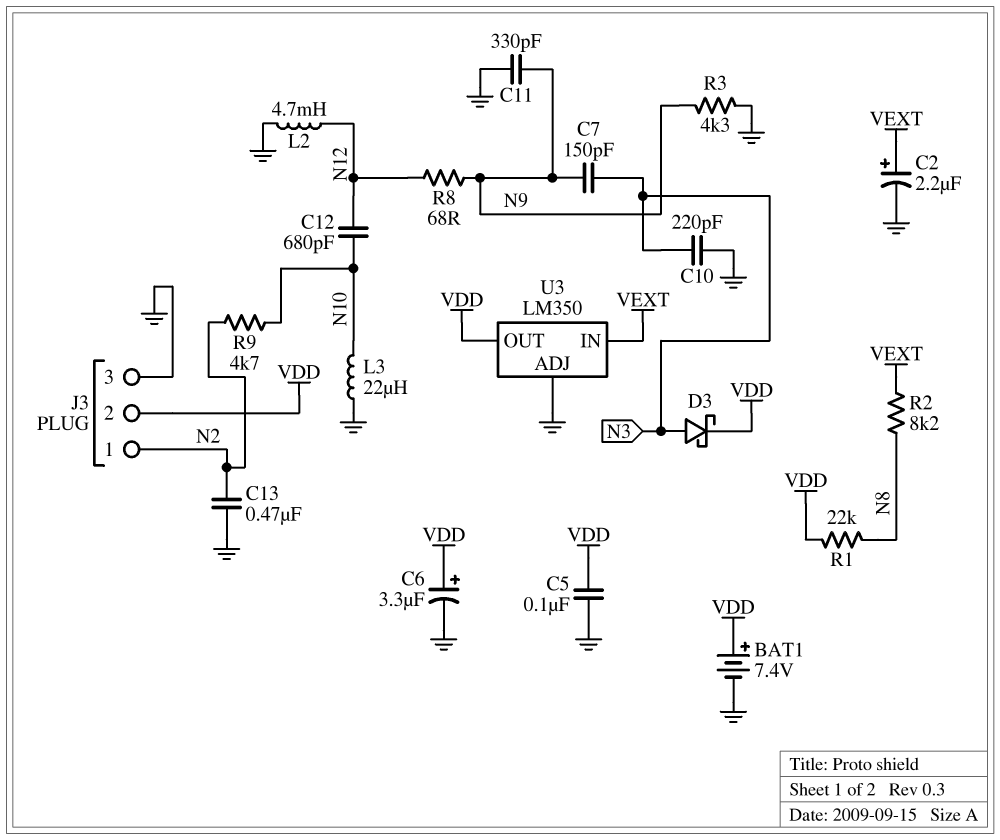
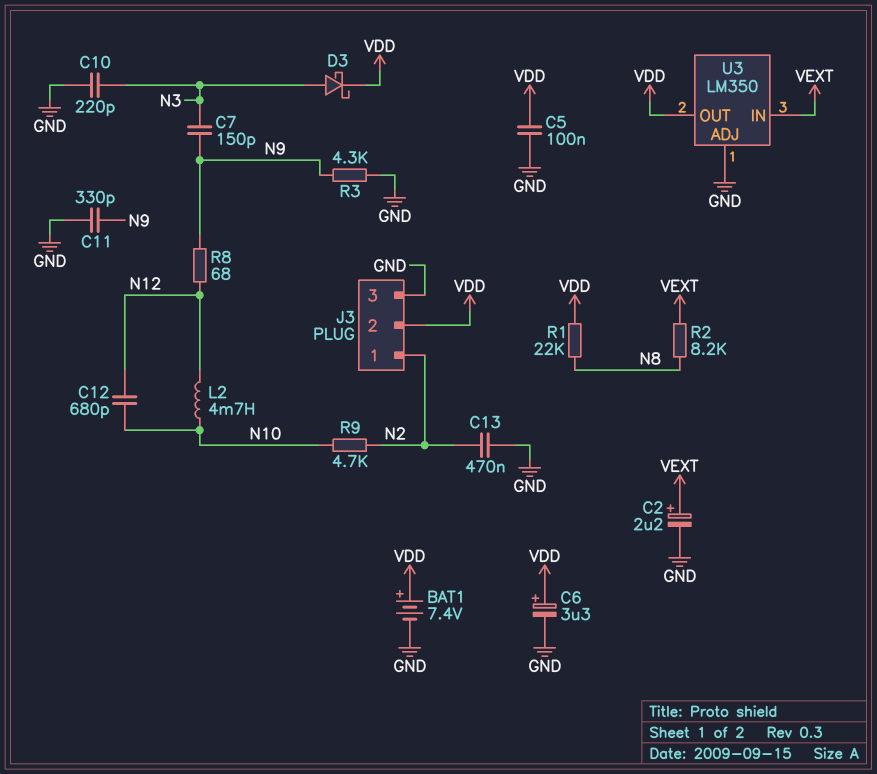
L2: 4.7mH (GND, N12) -> 4.7mH (N10, N12)
L3: 22uH (GND, N10) -> none

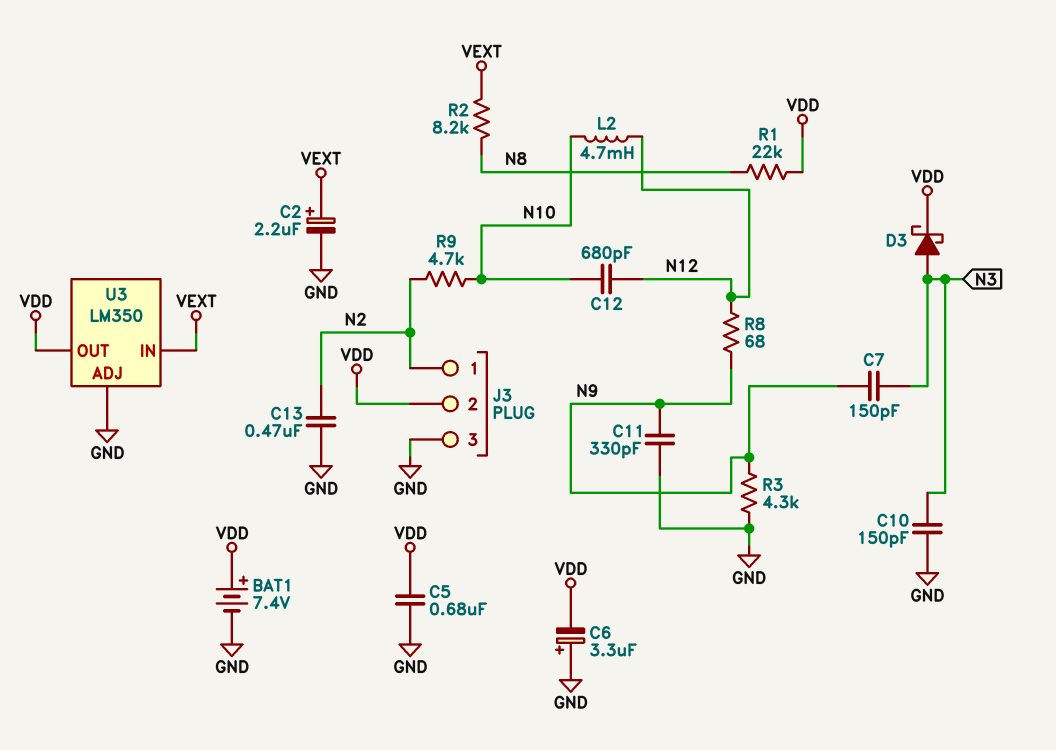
C5: 100nF (GND, VDD) -> 680nF (GND, VDD)
C6: 3.3uF (plus VDD, minus GND) -> 3.3uF (plus GND, minus VDD)
C10: 220pF (GND, N3) -> 150pF (GND, N3)

